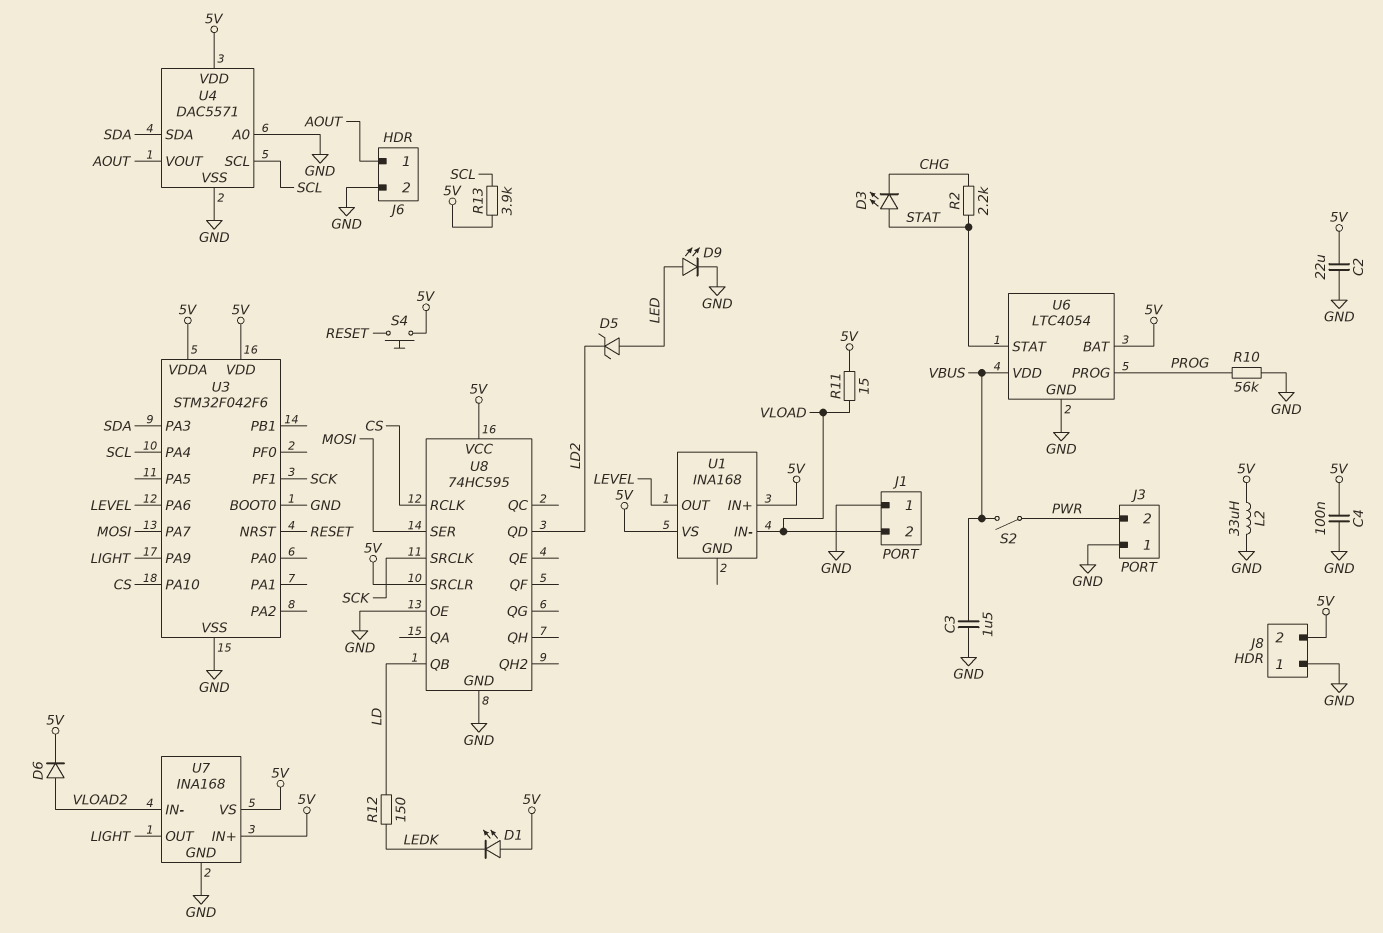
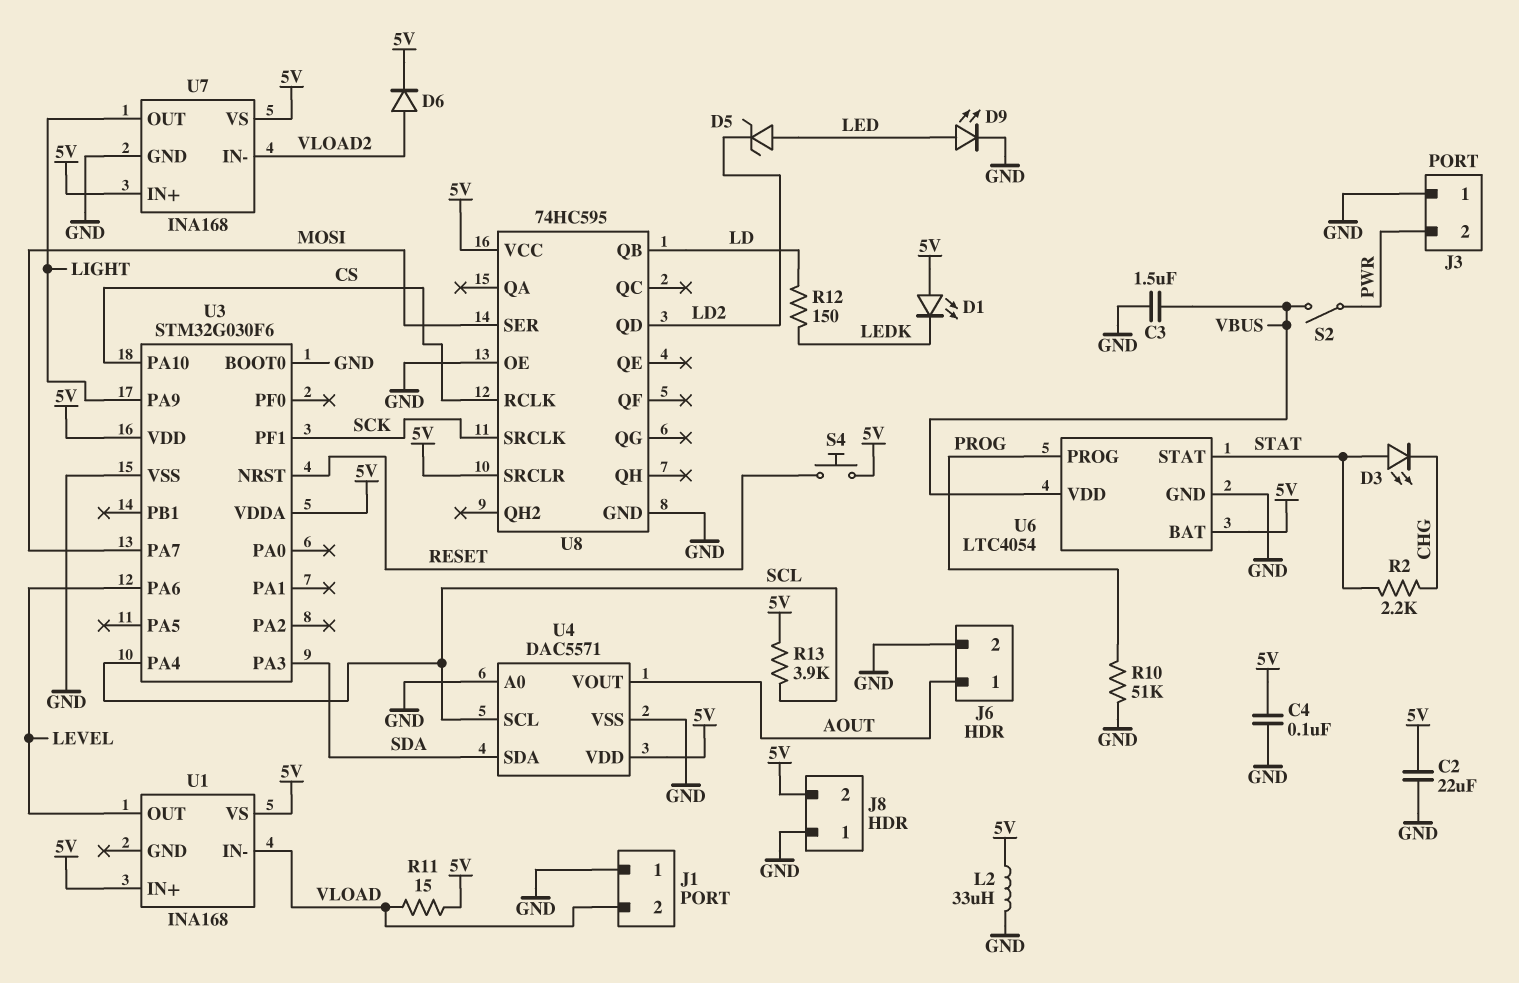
R10: 56k (GND, PROG) -> 51k (GND, PROG)
U3: STM32F042F6 -> STM32G030F6

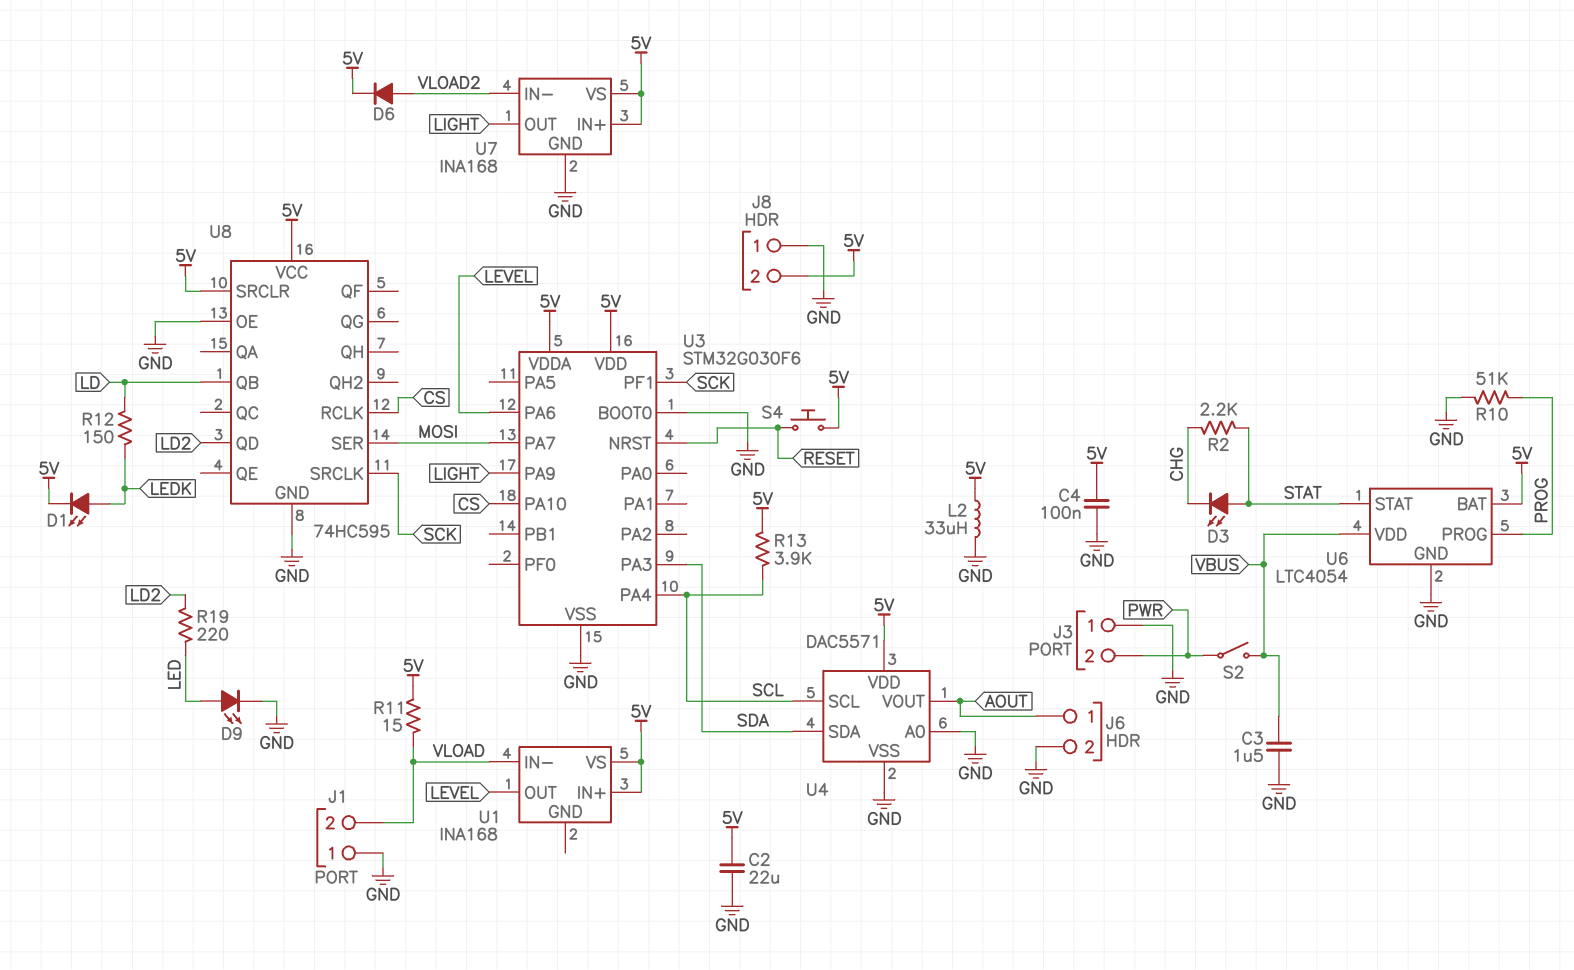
D1: LED (A 5V, K LEDK) -> LED (A LEDK, K 5V)
D5: zener (A LED, K LD2) -> none
R19: none -> 220 (LD2, LED)

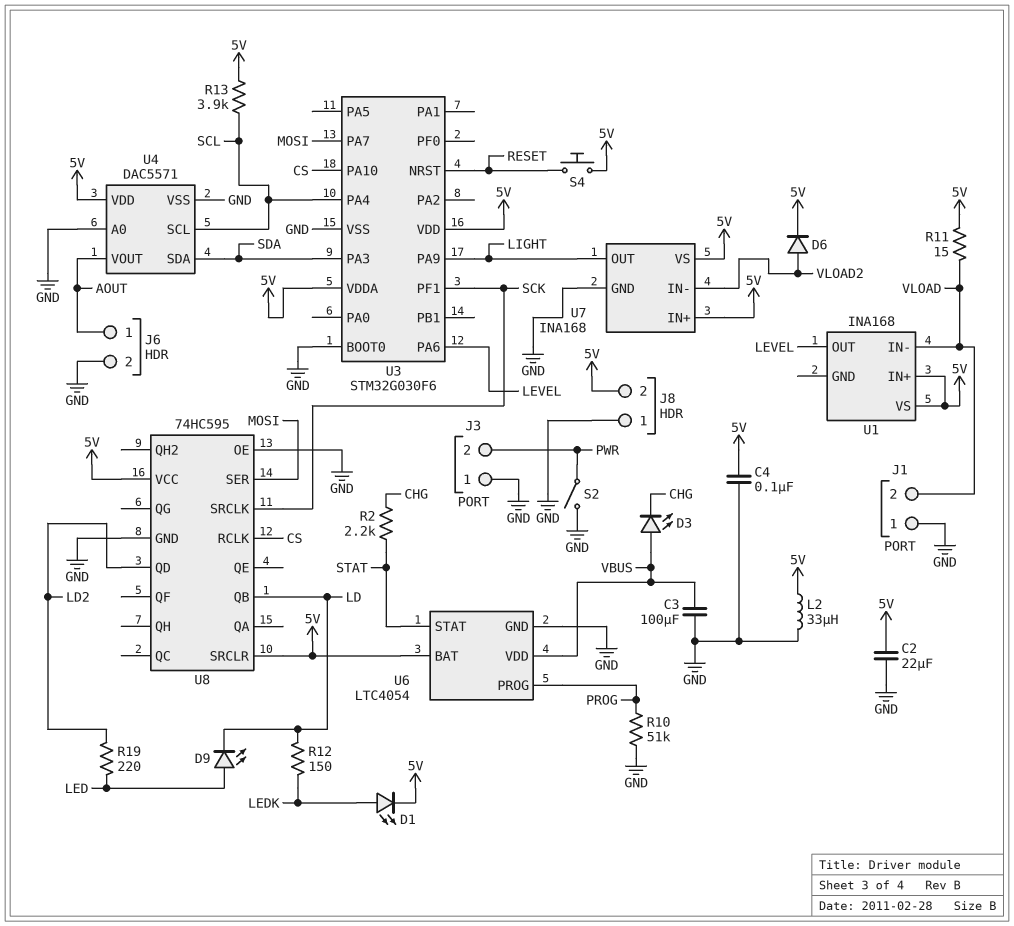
C3: 1.5uF (GND, VBUS) -> 100uF (GND, VBUS)
D3: LED (A STAT, K CHG) -> LED (A VBUS, K CHG)
D9: LED (A LED, K GND) -> LED (A LED, K LD)
S2: switch (PWR, VBUS) -> switch (GND, PWR)

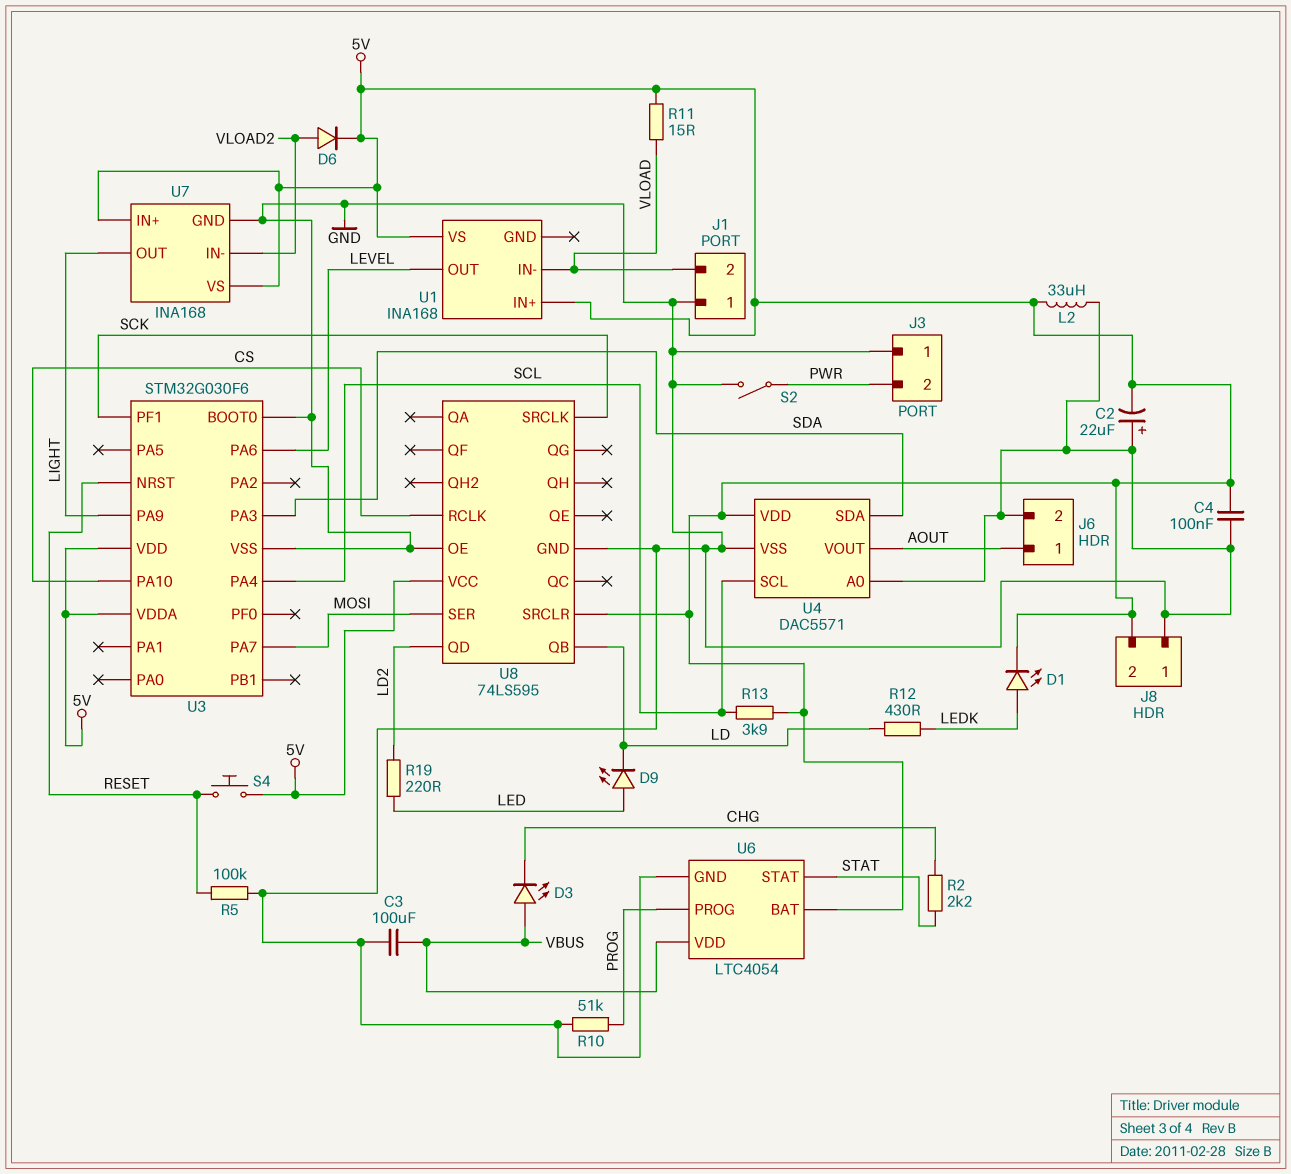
C2: 22uF (5V, GND) -> 22uF (plus GND, minus 5V)
R5: none -> 100k (GND, RESET)
R12: 150 (LD, LEDK) -> 430 (LD, LEDK)
U8: 74HC595 -> 74LS595

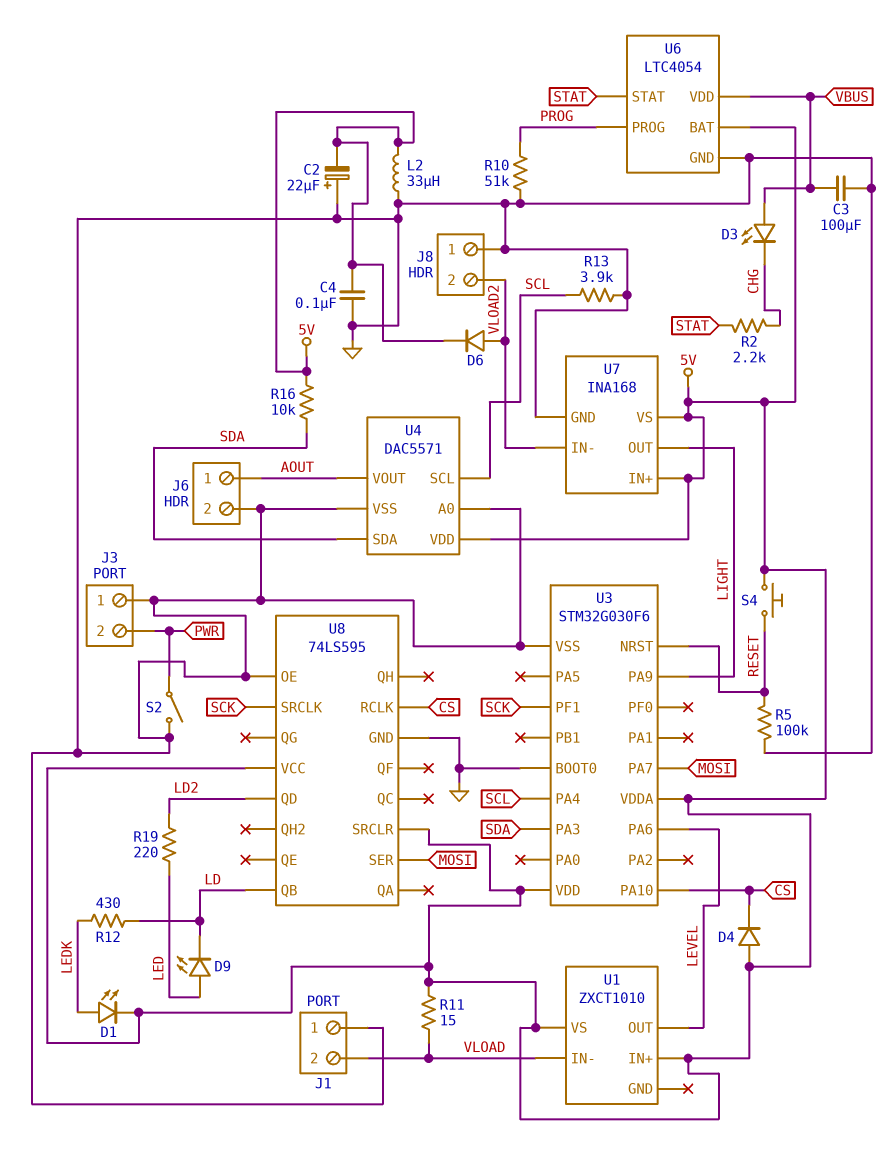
D4: none -> diode (A 5V, K CS)
J8 pin 2: 5V -> VLOAD2
R13: 3.9k (5V, SCL) -> 3.9k (GND, SCL)
R16: none -> 10k (5V, SDA)
U1: INA168 -> ZXCT1010

